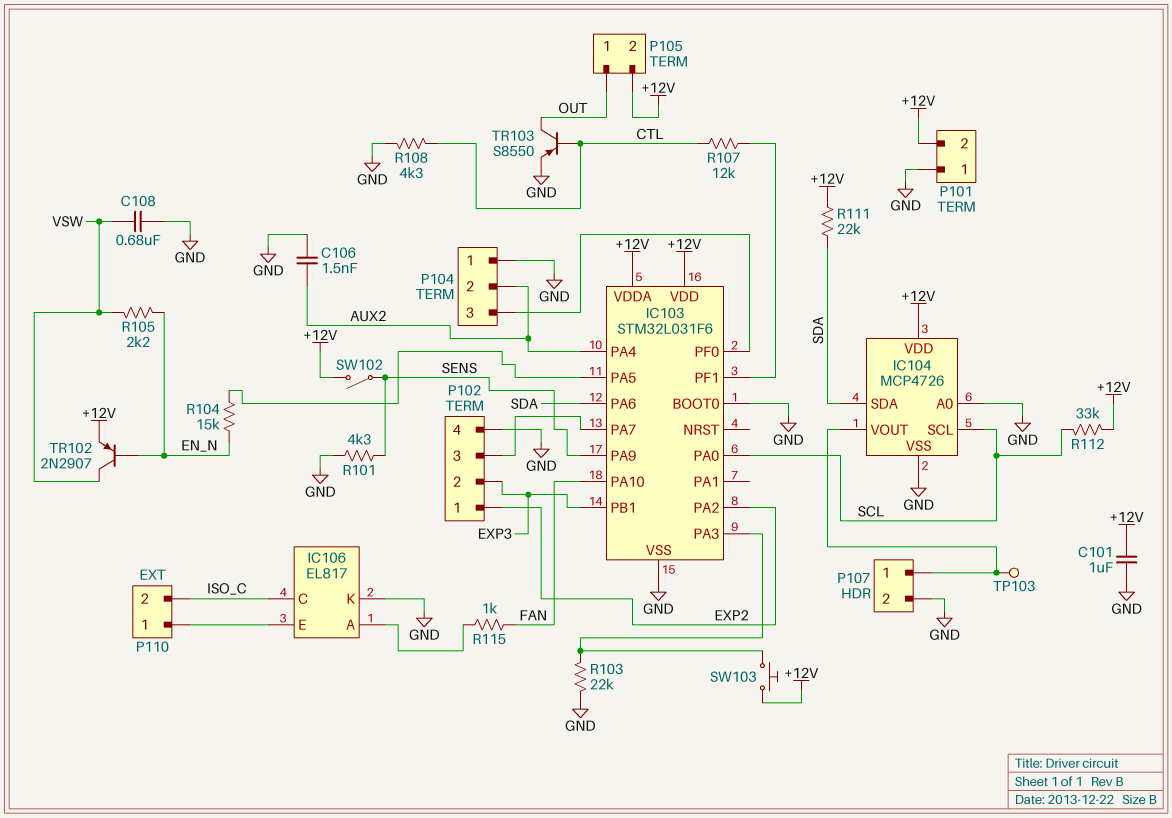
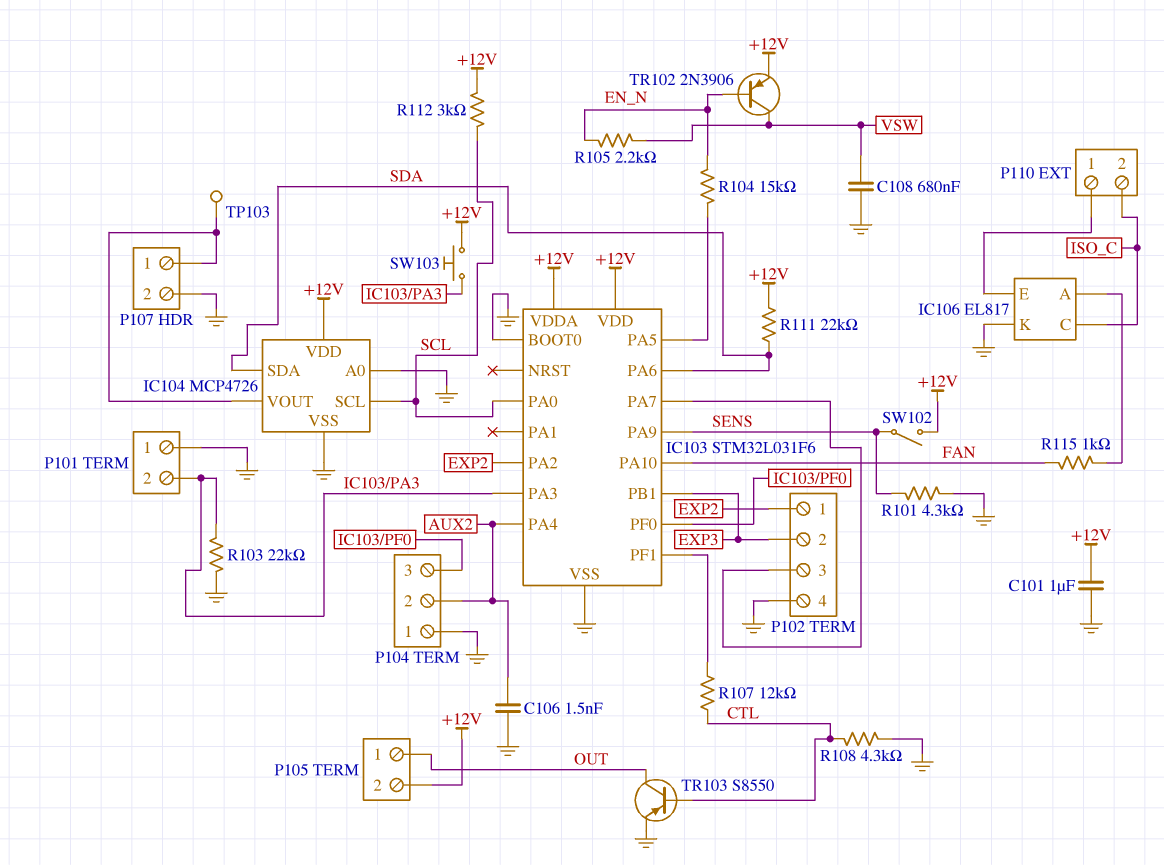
P101 pin 2: +12V -> IC103/PA3
R112: 33k (+12V, SCL) -> 3k (+12V, SCL)
TR102: PNP 2N2907 (B EN_N, C VSW, E +12V) -> PNP 2N3906 (B EN_N, C VSW, E +12V)

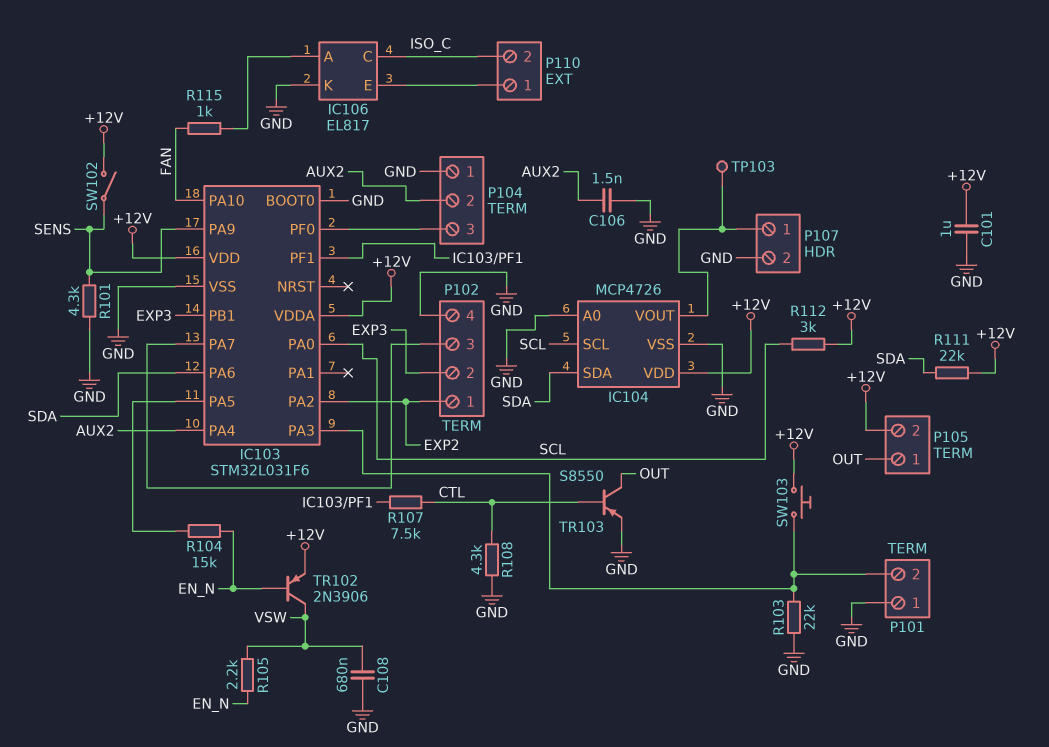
R107: 12k (CTL, IC103/PF1) -> 7.5k (CTL, IC103/PF1)

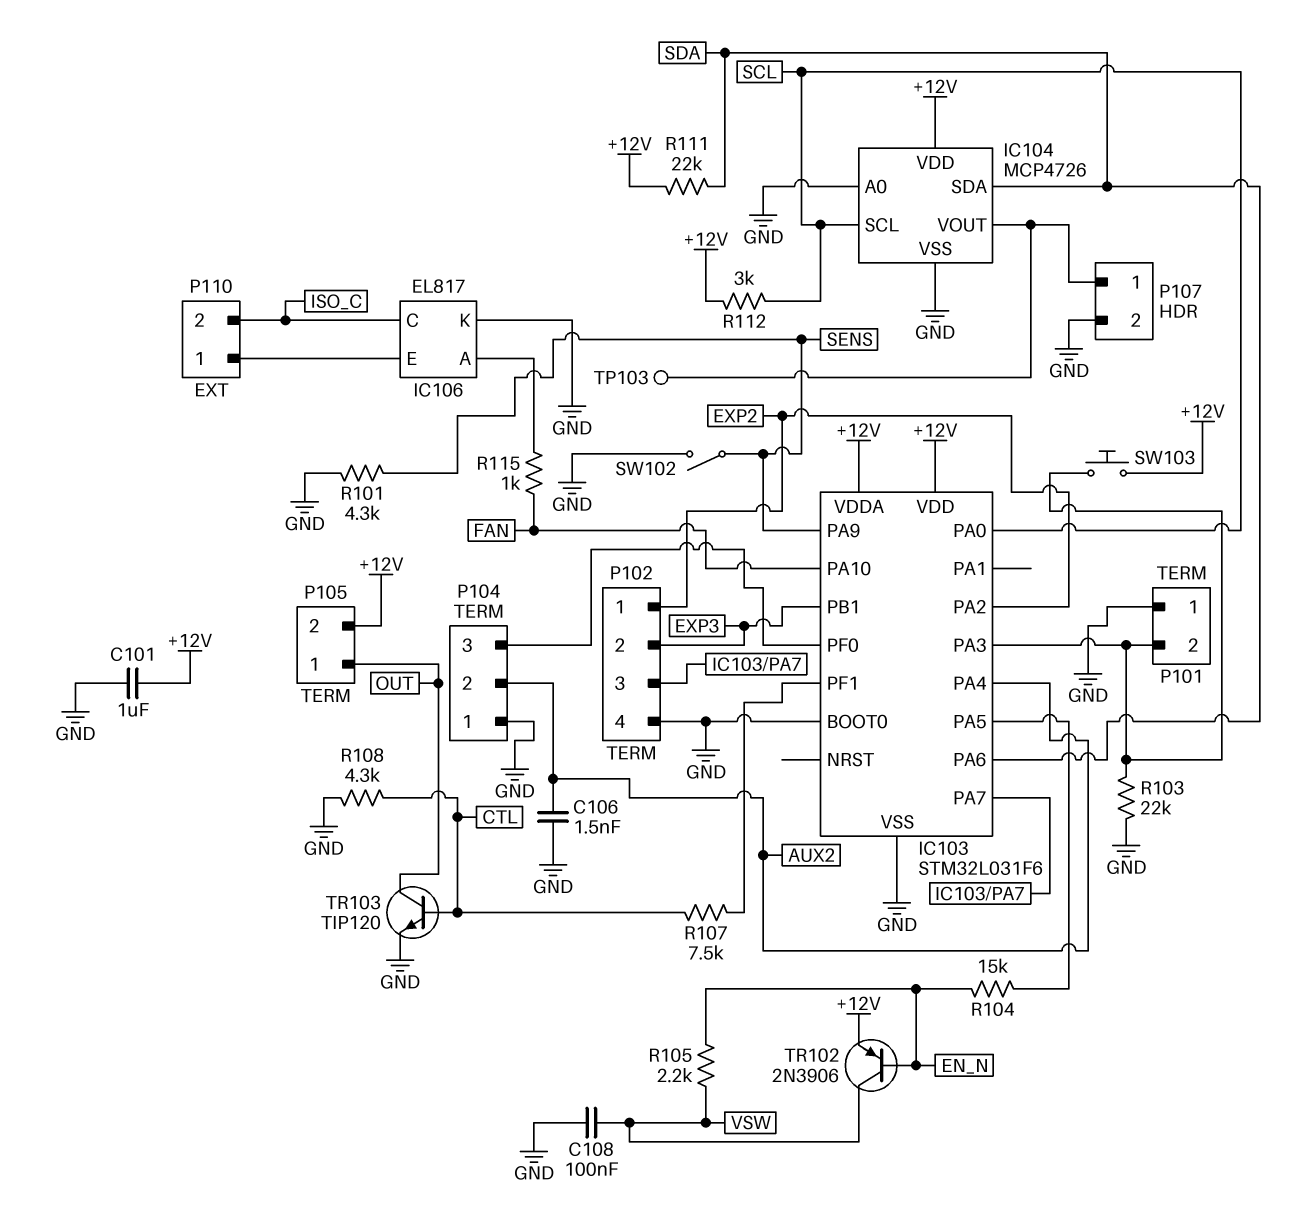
C108: 680nF (GND, VSW) -> 100nF (GND, VSW)
SW102: switch (+12V, SENS) -> switch (GND, SENS)
TR103: PNP S8550 (B CTL, C OUT, E GND) -> NPN TIP120 (B CTL, C OUT, E GND)

